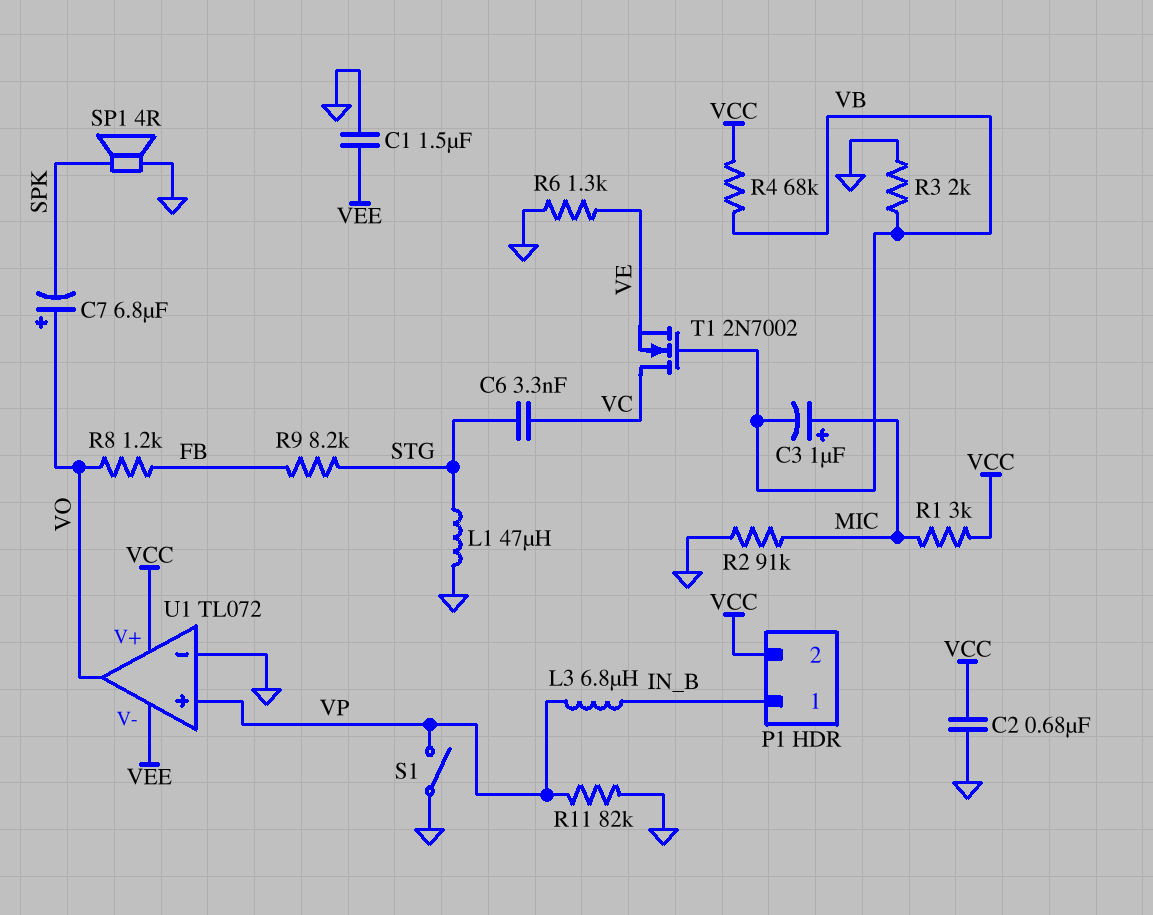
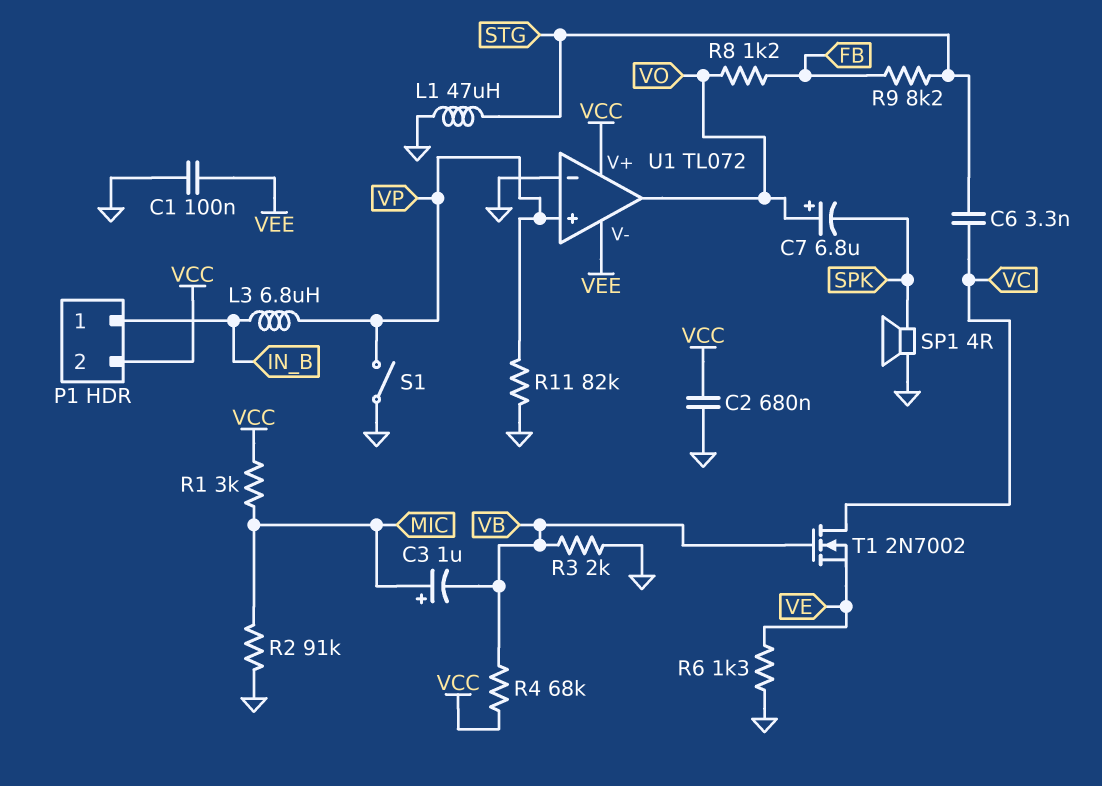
C1: 1.5uF (GND, VEE) -> 100nF (GND, VEE)

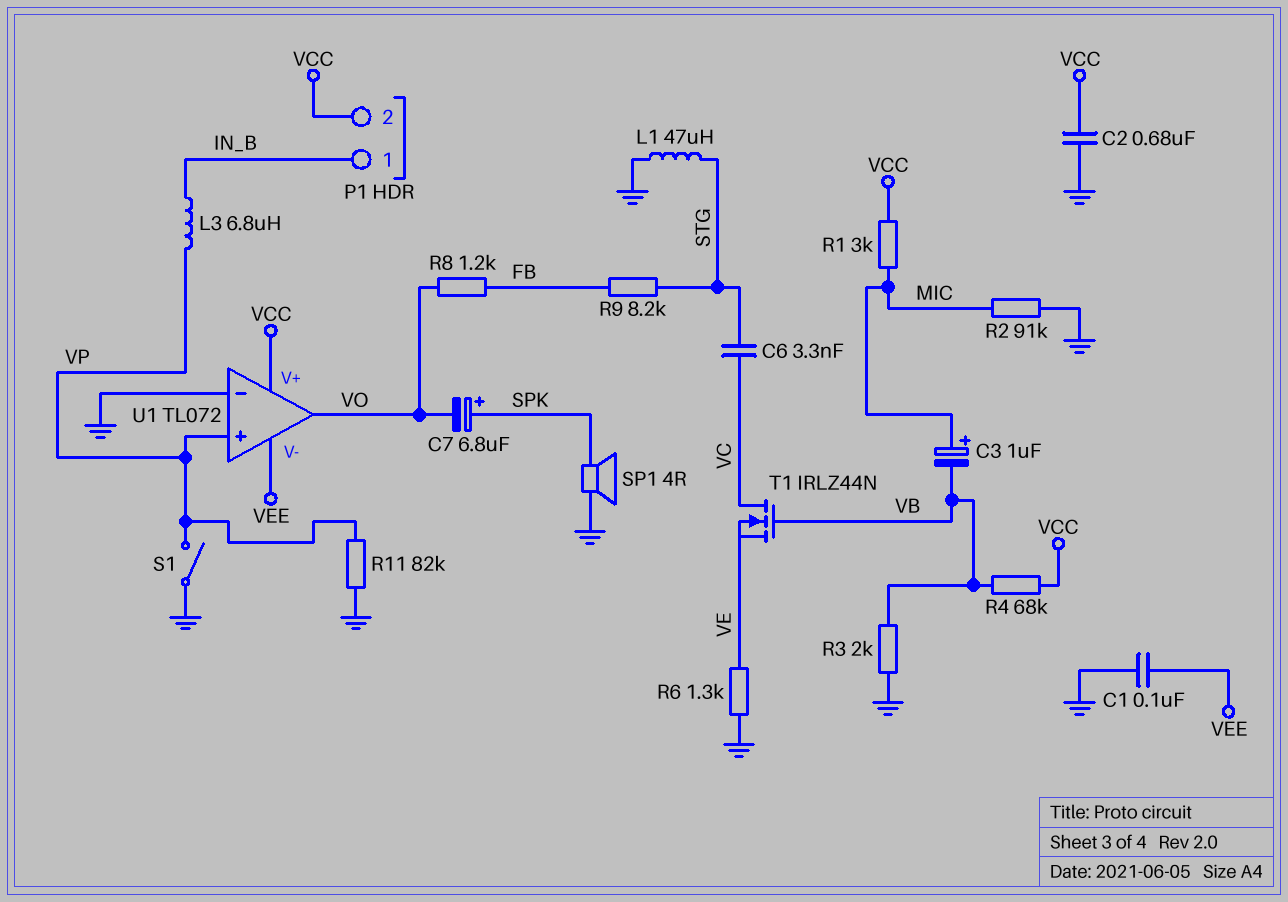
C7: 6.8uF (plus VO, minus SPK) -> 6.8uF (plus SPK, minus VO)
T1: NMOS 2N7002 (G VB, D VC, S VE) -> NMOS IRLZ44N (G VB, D VC, S VE)

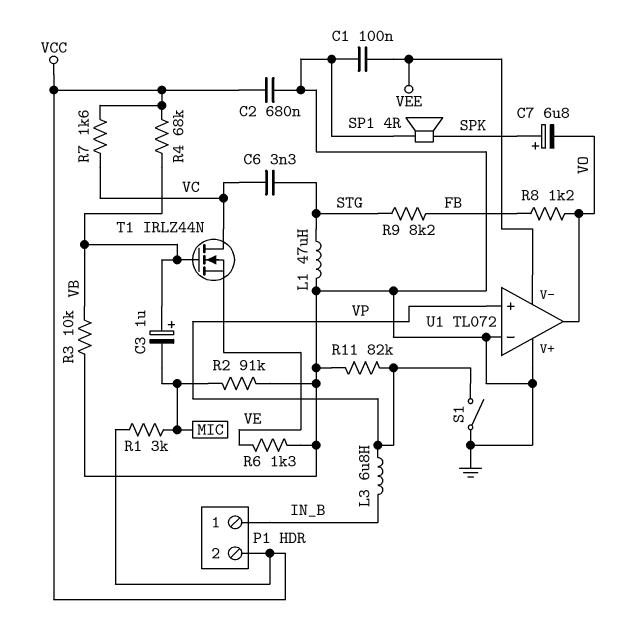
C3: 1uF (plus MIC, minus VB) -> 1uF (plus VB, minus MIC)
R3: 2k (GND, VB) -> 10k (GND, VB)
R7: none -> 1.6k (VC, VCC)
U1 pin V+: VCC -> GND

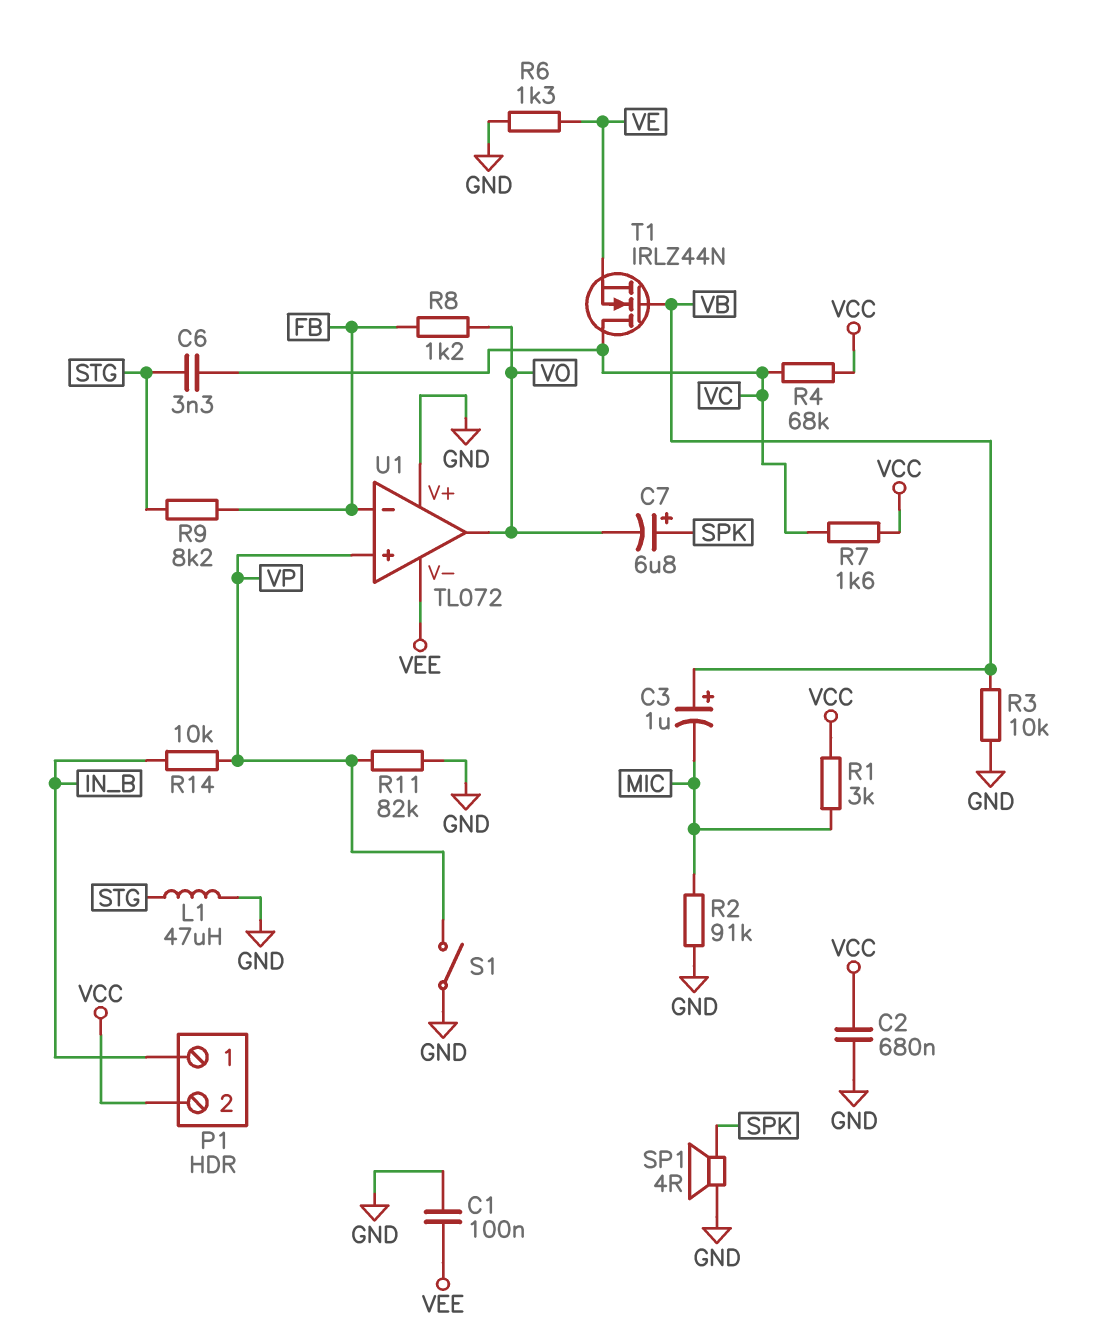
L3: 6.8uH (IN_B, VP) -> none
R4: 68k (VB, VCC) -> 68k (VC, VCC)
R14: none -> 10k (IN_B, VP)
U1 pin in-: GND -> FB

